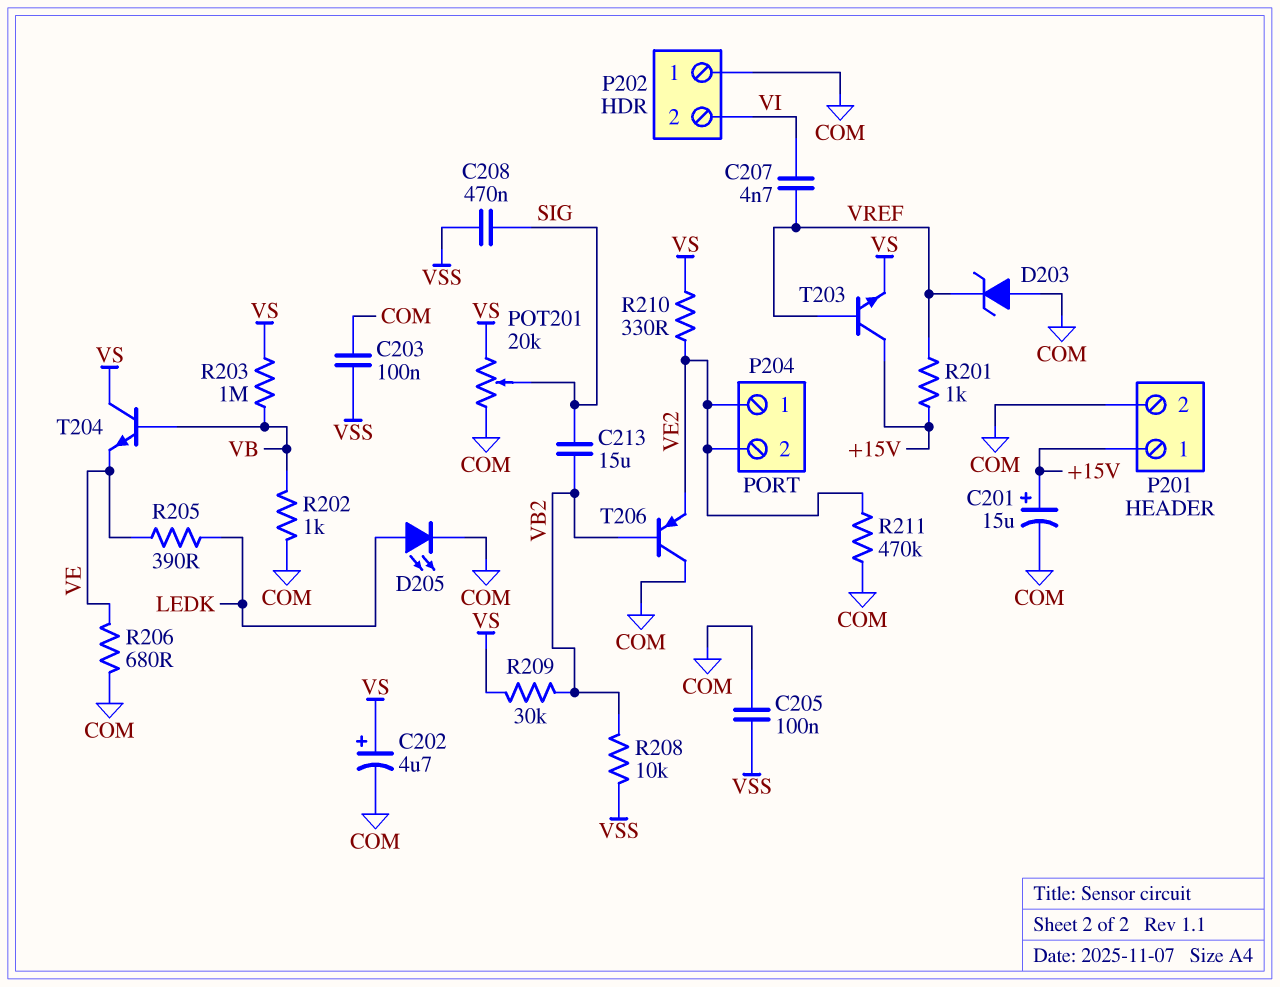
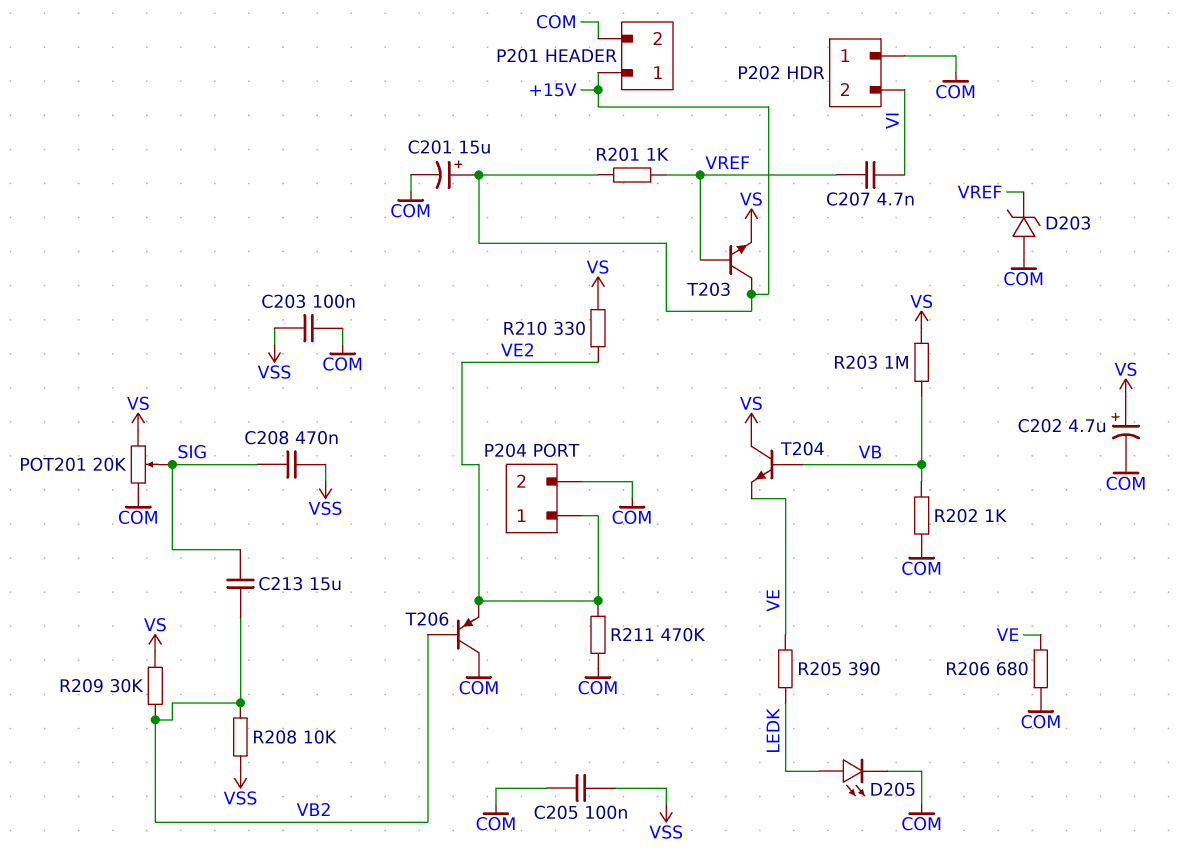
P204 pin 2: VE2 -> COM

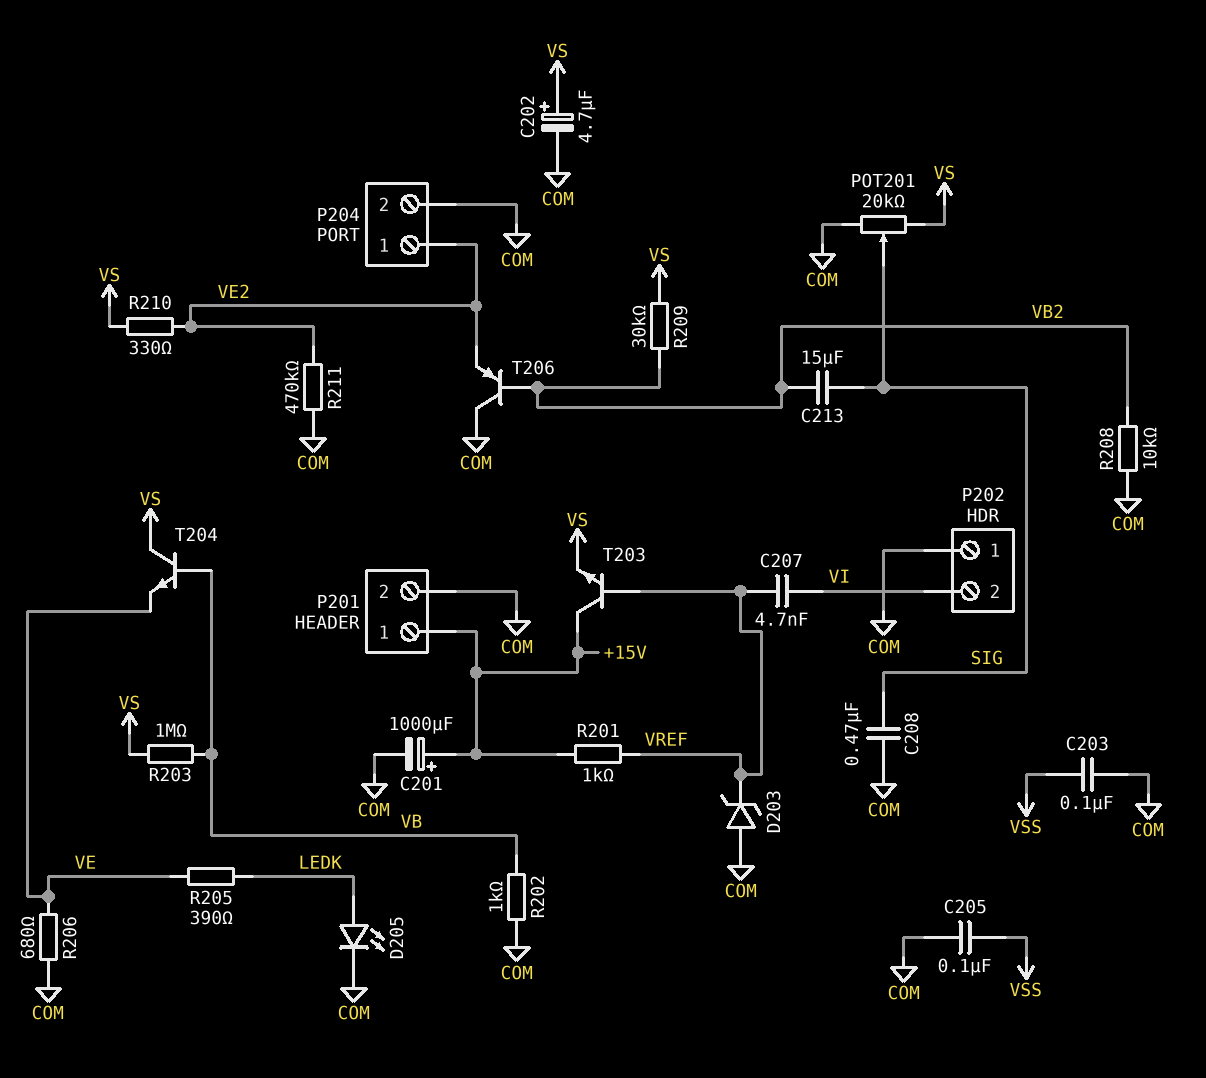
C201: 15uF (plus +15V, minus COM) -> 1000uF (plus +15V, minus COM)
C208: 470nF (SIG, VSS) -> 470nF (COM, SIG)
R208: 10k (VB2, VSS) -> 10k (COM, VB2)

